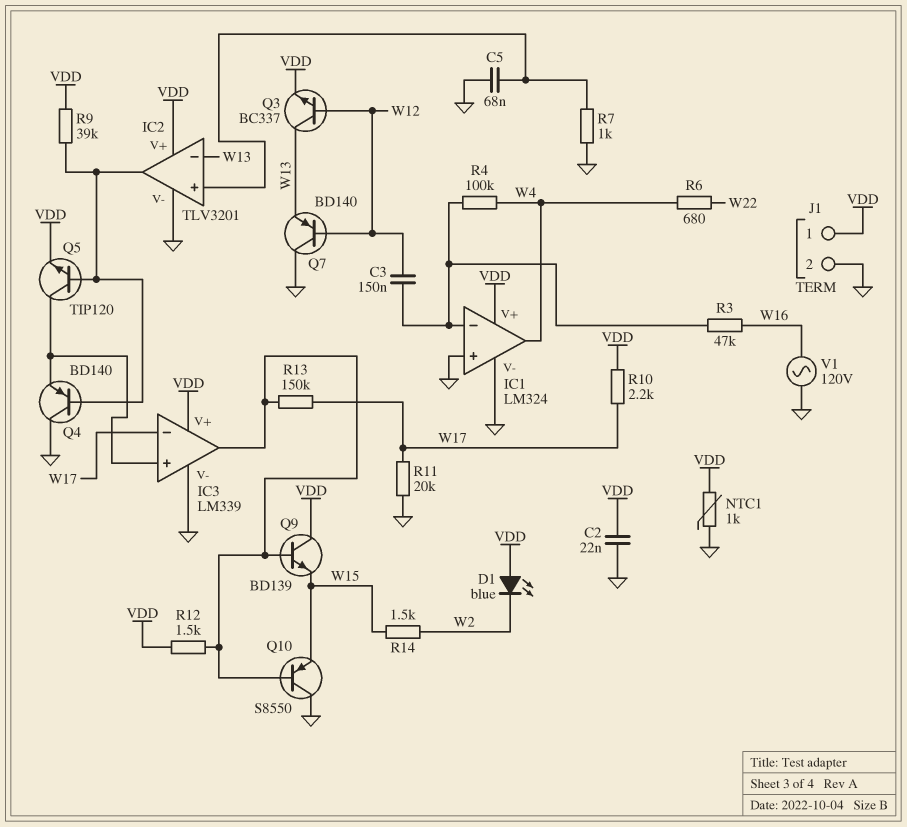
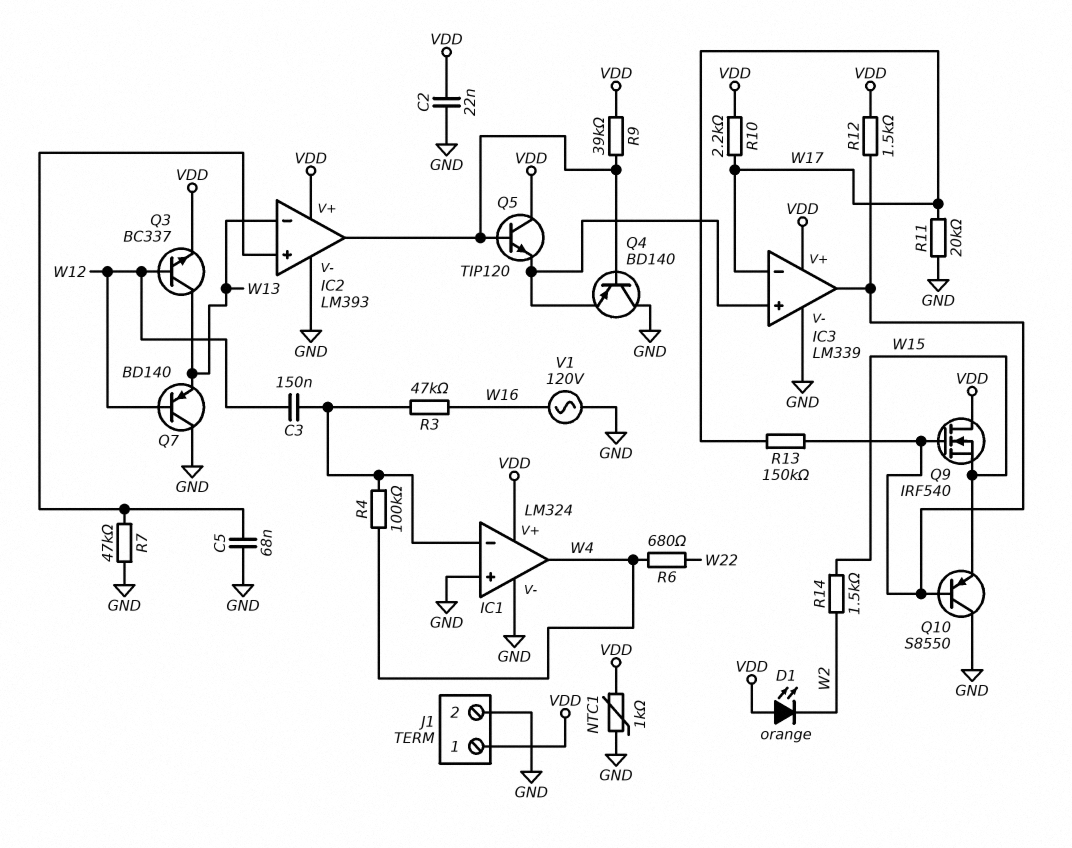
D1: LED blue (A VDD, K W2) -> LED orange (A VDD, K W2)
IC2: TLV3201 -> LM393
Q5: NPN TIP120 (B IC2/out, C IC3/in+, E VDD) -> NPN TIP120 (B IC2/out, C VDD, E IC3/in+)
Q9: NPN BD139 (B IC3/out, C VDD, E W15) -> NMOS IRF540 (G IC3/out, D VDD, S W15)
R7: 1k (GND, IC2/in+) -> 47k (GND, IC2/in+)

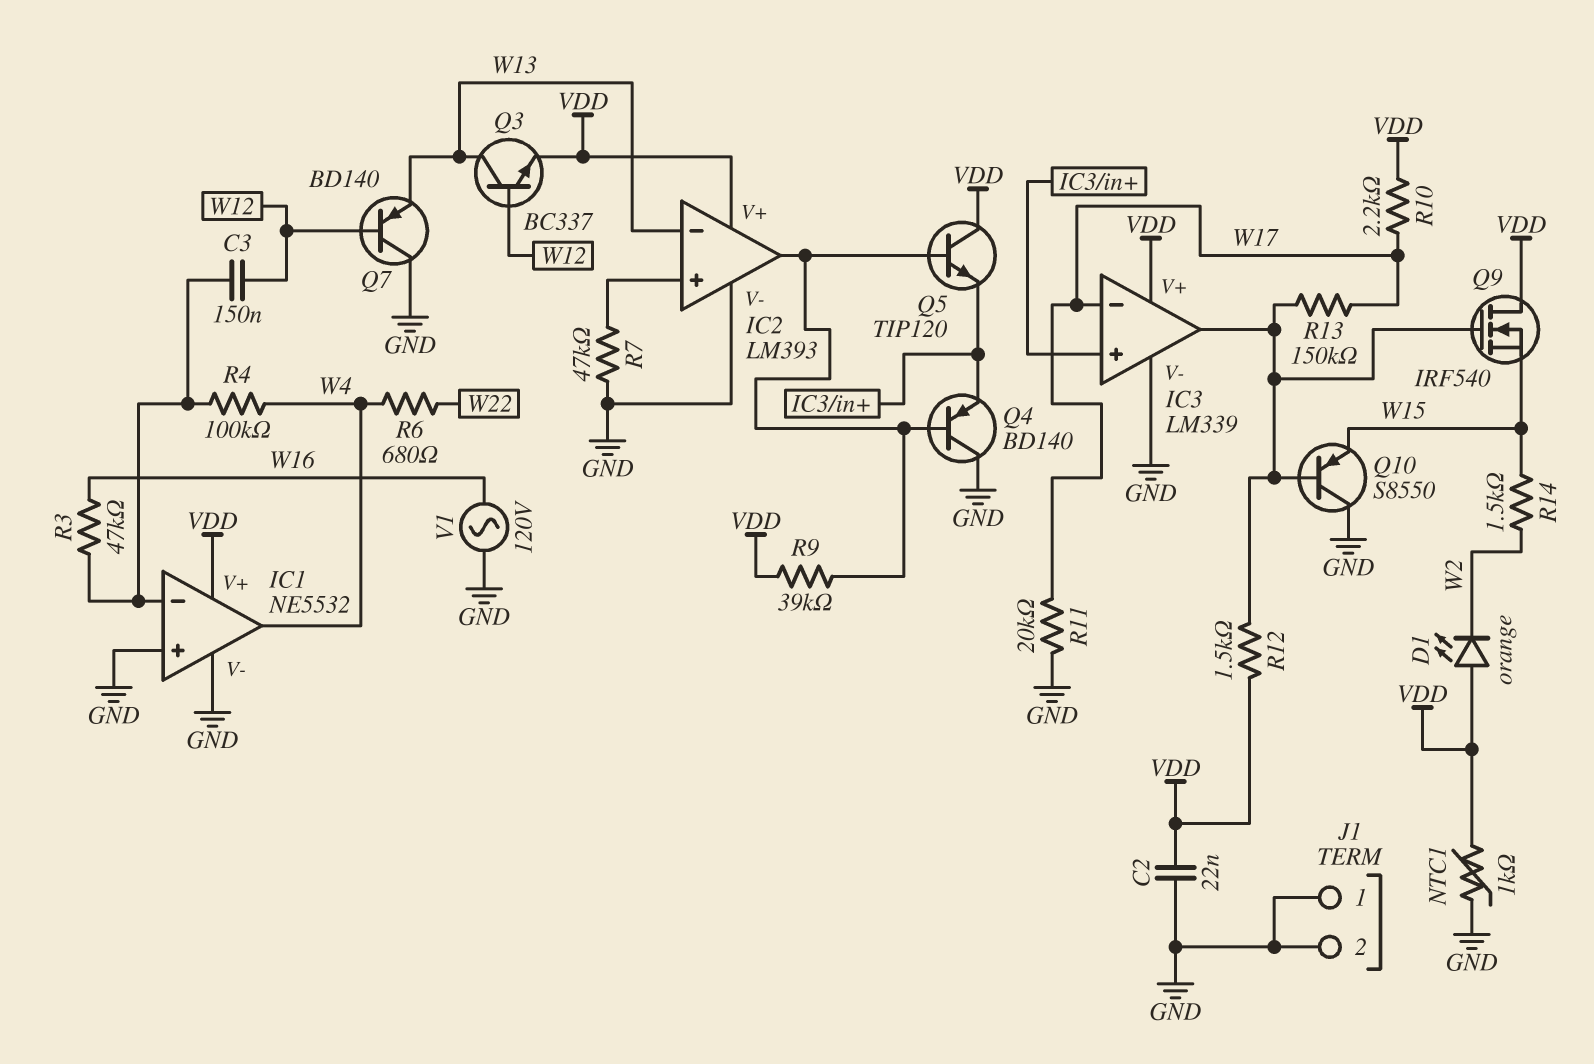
C5: 68nF (GND, IC2/in+) -> none
IC1: LM324 -> NE5532
J1 pin 1: VDD -> GND

